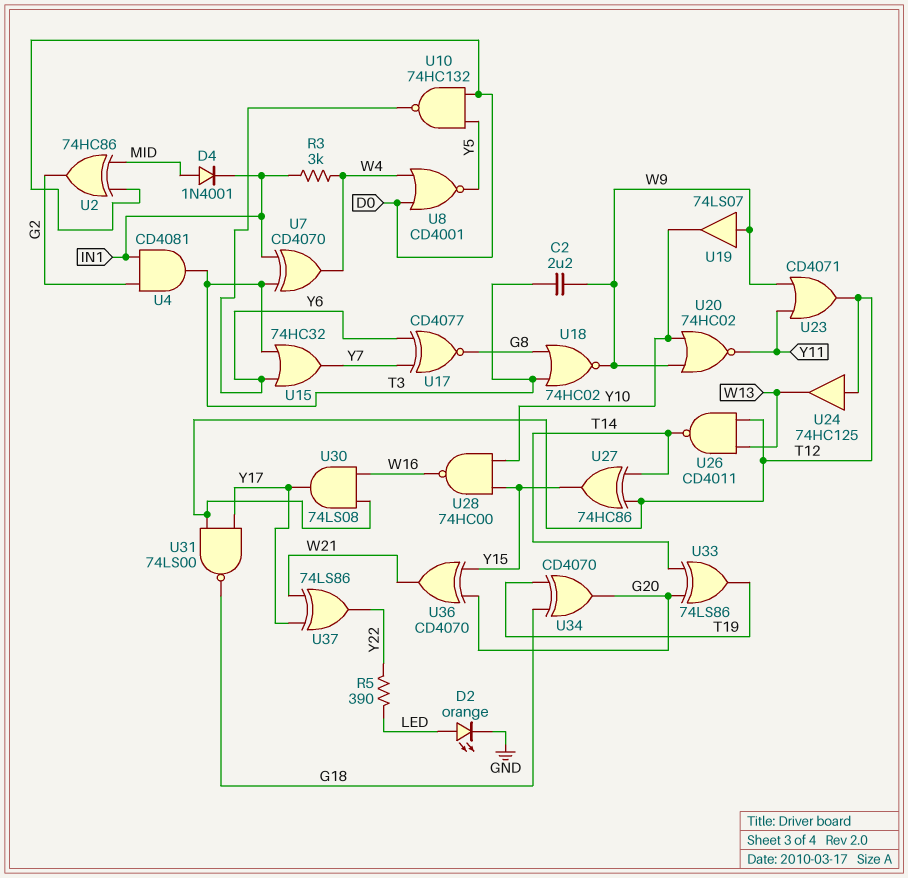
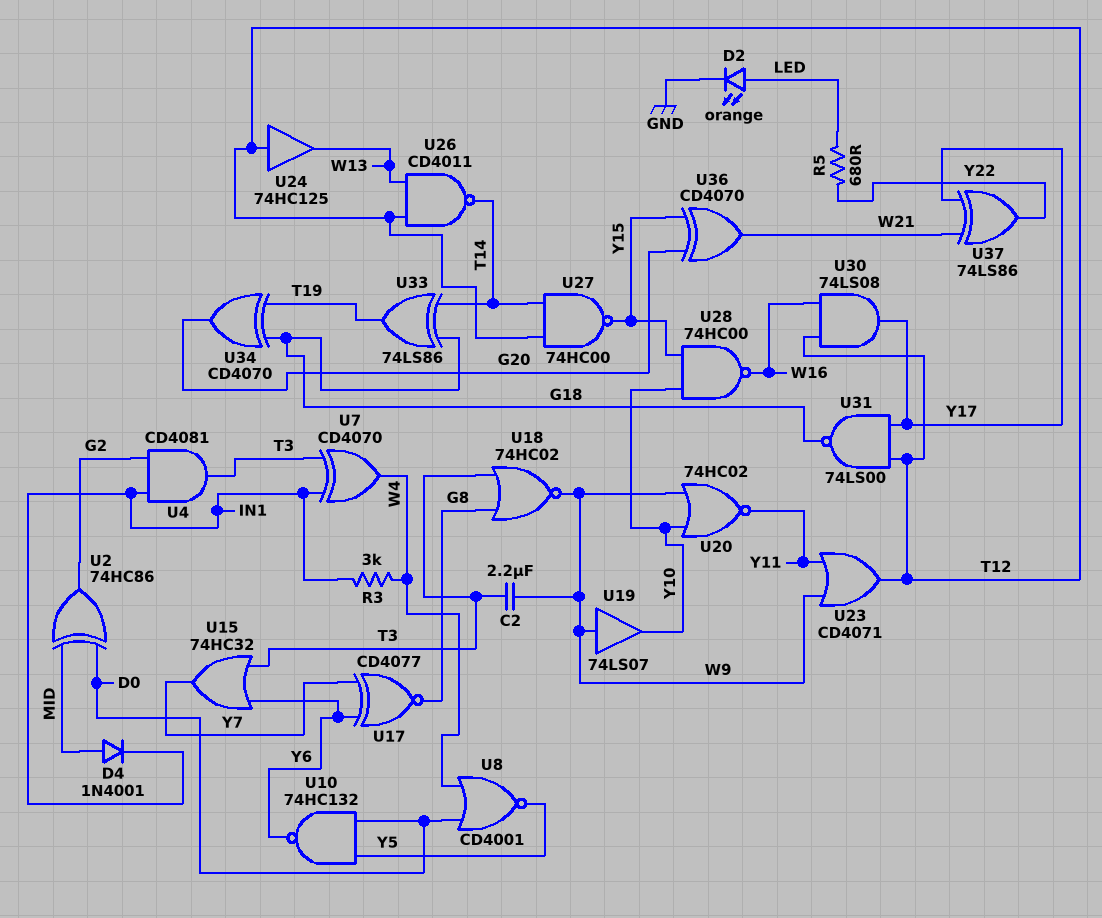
R5: 390 (LED, Y22) -> 680 (LED, Y22)
U27: XOR 74HC86 (in T12, in T14, out Y15) -> NAND 74HC00 (in T12, in T14, out Y15)
U33: XOR 74LS86 (in G20, in T14, out T19) -> XOR 74LS86 (in G18, in T14, out T19)

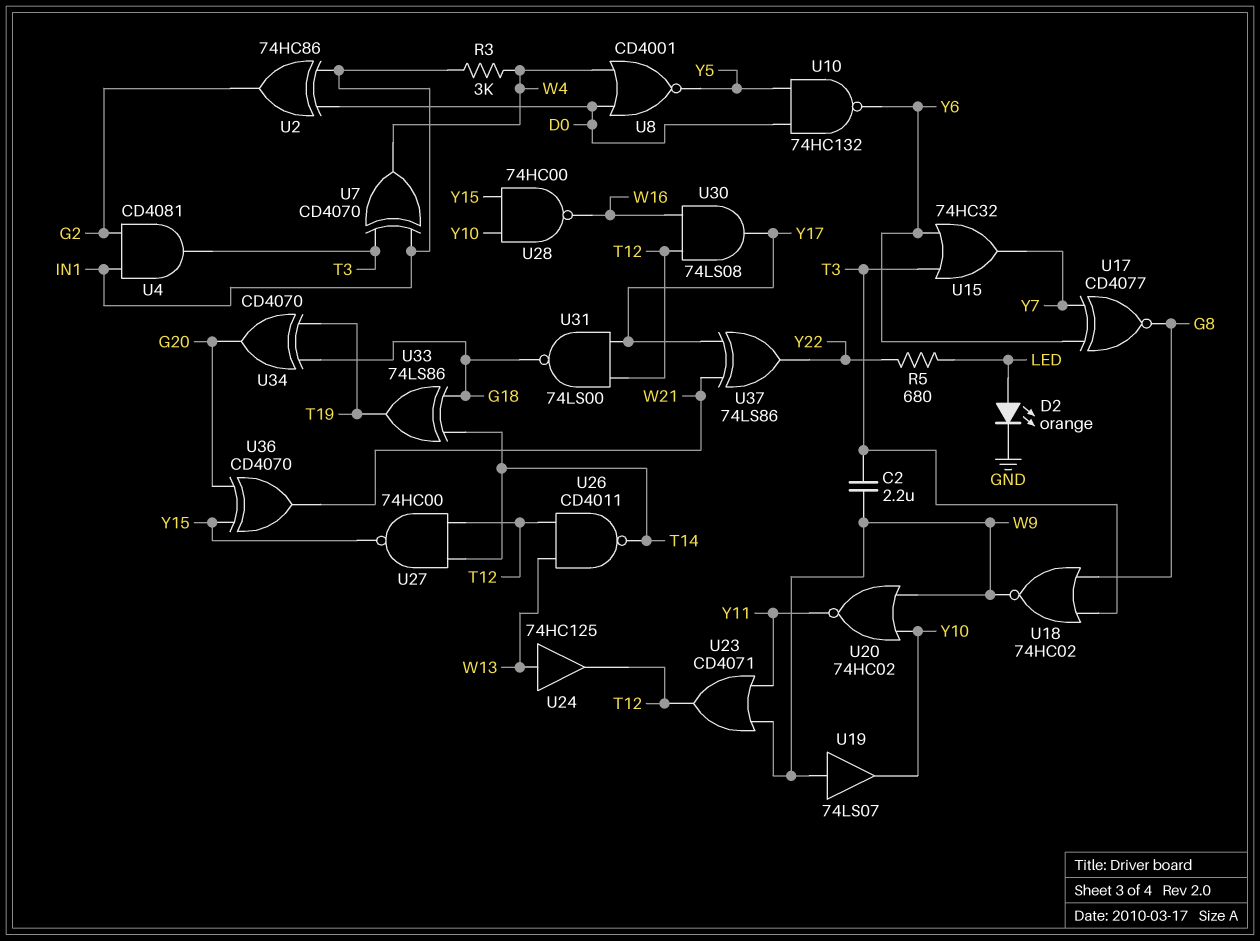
D4: diode 1N4001 (A MID, K IN1) -> none
U2: XOR 74HC86 (in D0, in MID, out G2) -> XOR 74HC86 (in D0, in IN1, out G2)
U24: buffer 74HC125 (in T12, out W13) -> buffer 74HC125 (in W13, out T12)

